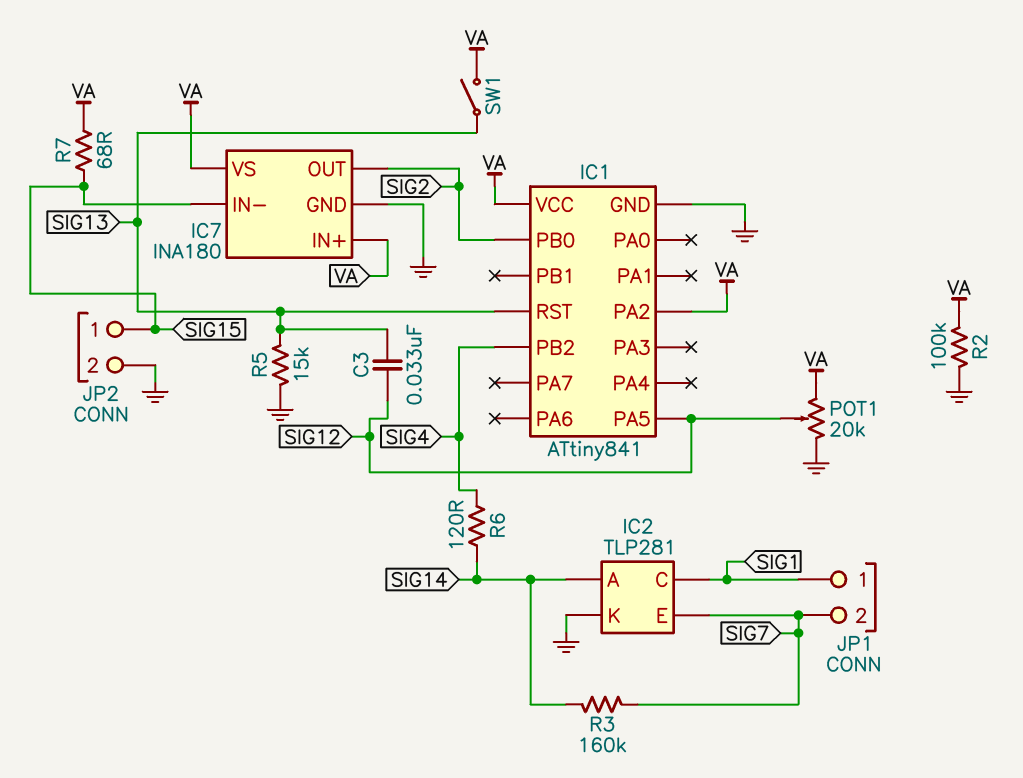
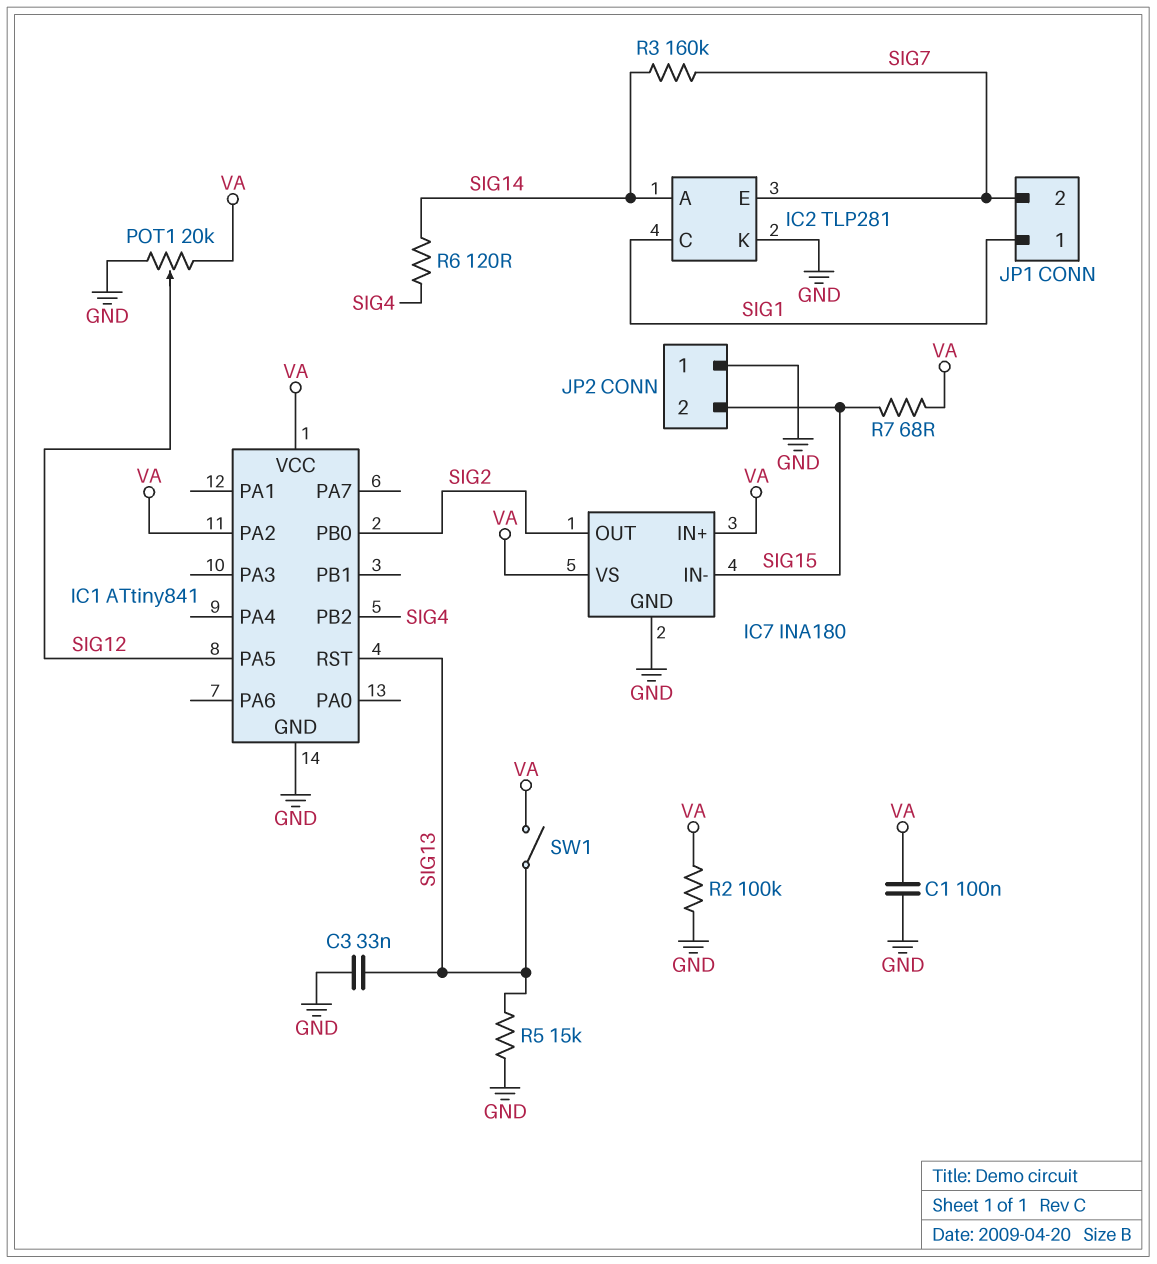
C1: none -> 100nF (GND, VA)
C3: 33nF (SIG12, SIG13) -> 33nF (GND, SIG13)
JP2 pin 1: SIG15 -> GND
JP2 pin 2: GND -> SIG15

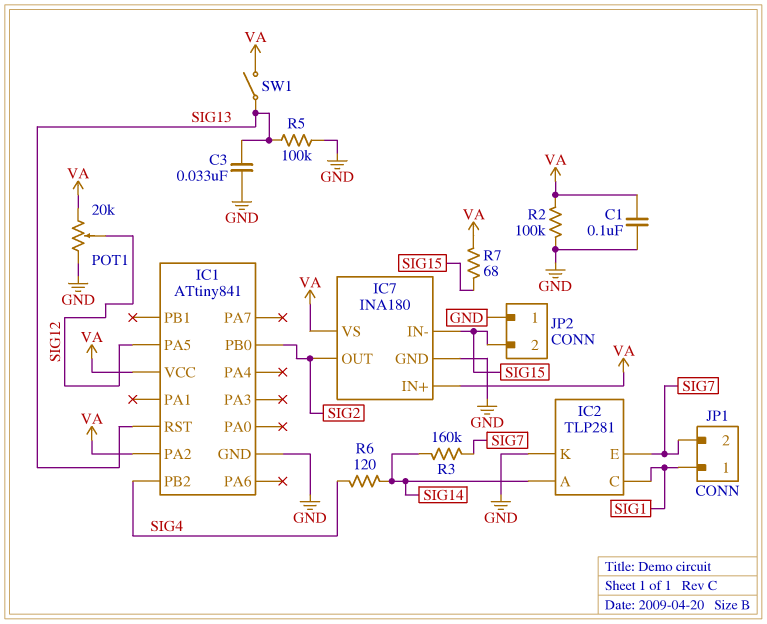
R5: 15k (GND, SIG13) -> 100k (GND, SIG13)

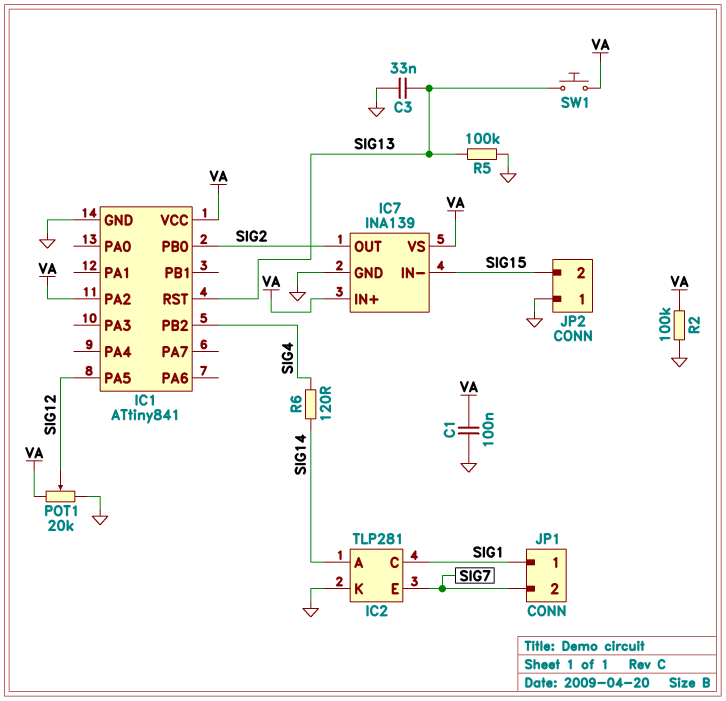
IC7: INA180 -> INA139
R3: 160k (SIG7, SIG14) -> none
R7: 68 (SIG15, VA) -> none
SW1: switch (SIG13, VA) -> button (SIG13, VA)

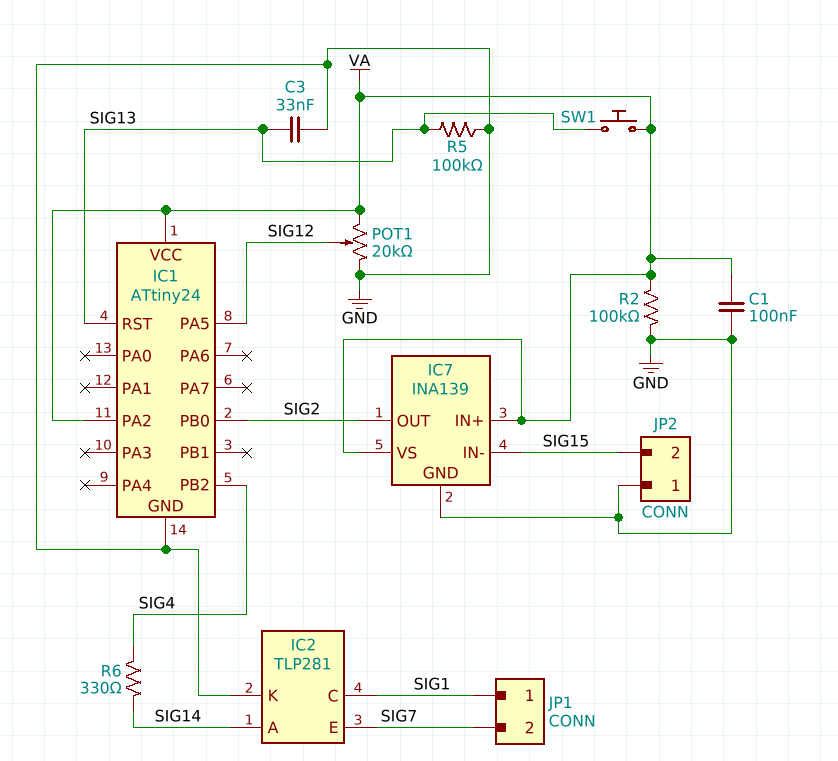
IC1: ATtiny841 -> ATtiny24
R6: 120 (SIG4, SIG14) -> 330 (SIG4, SIG14)

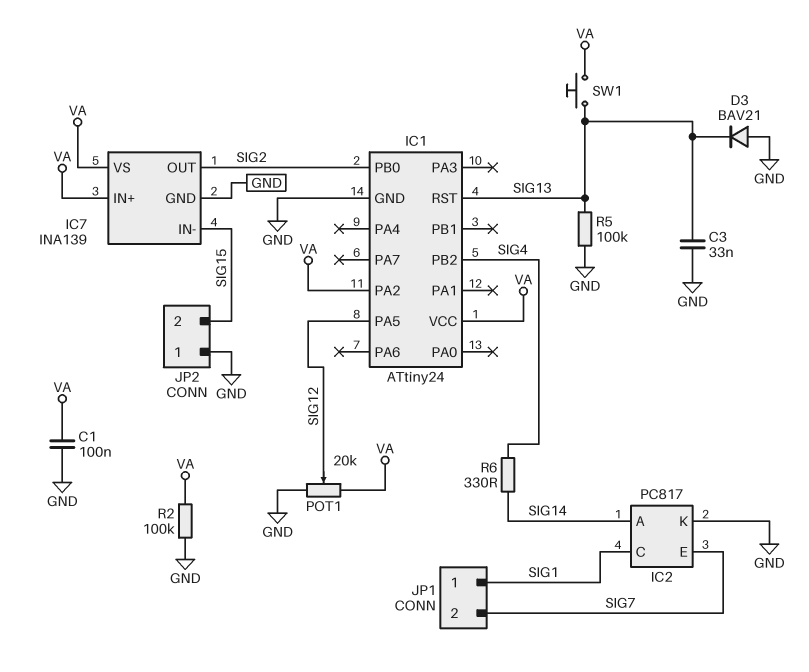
D3: none -> diode BAV21 (A GND, K SIG13)
IC2: TLP281 -> PC817

